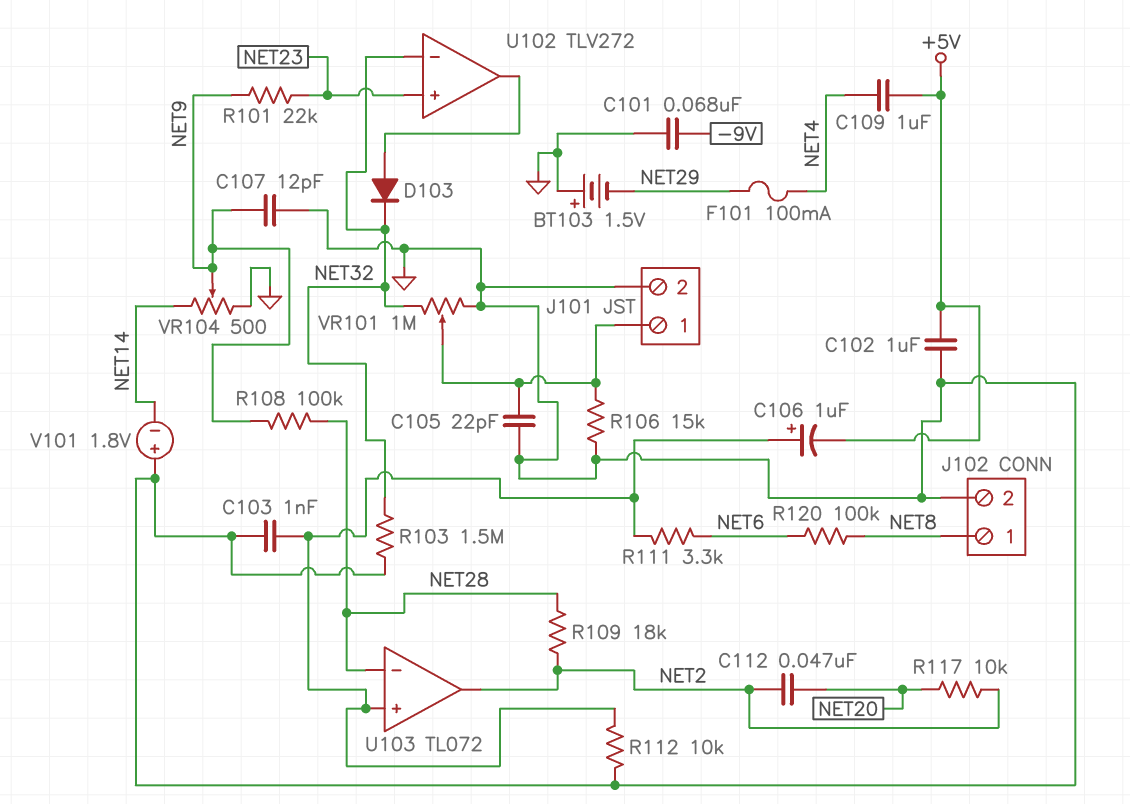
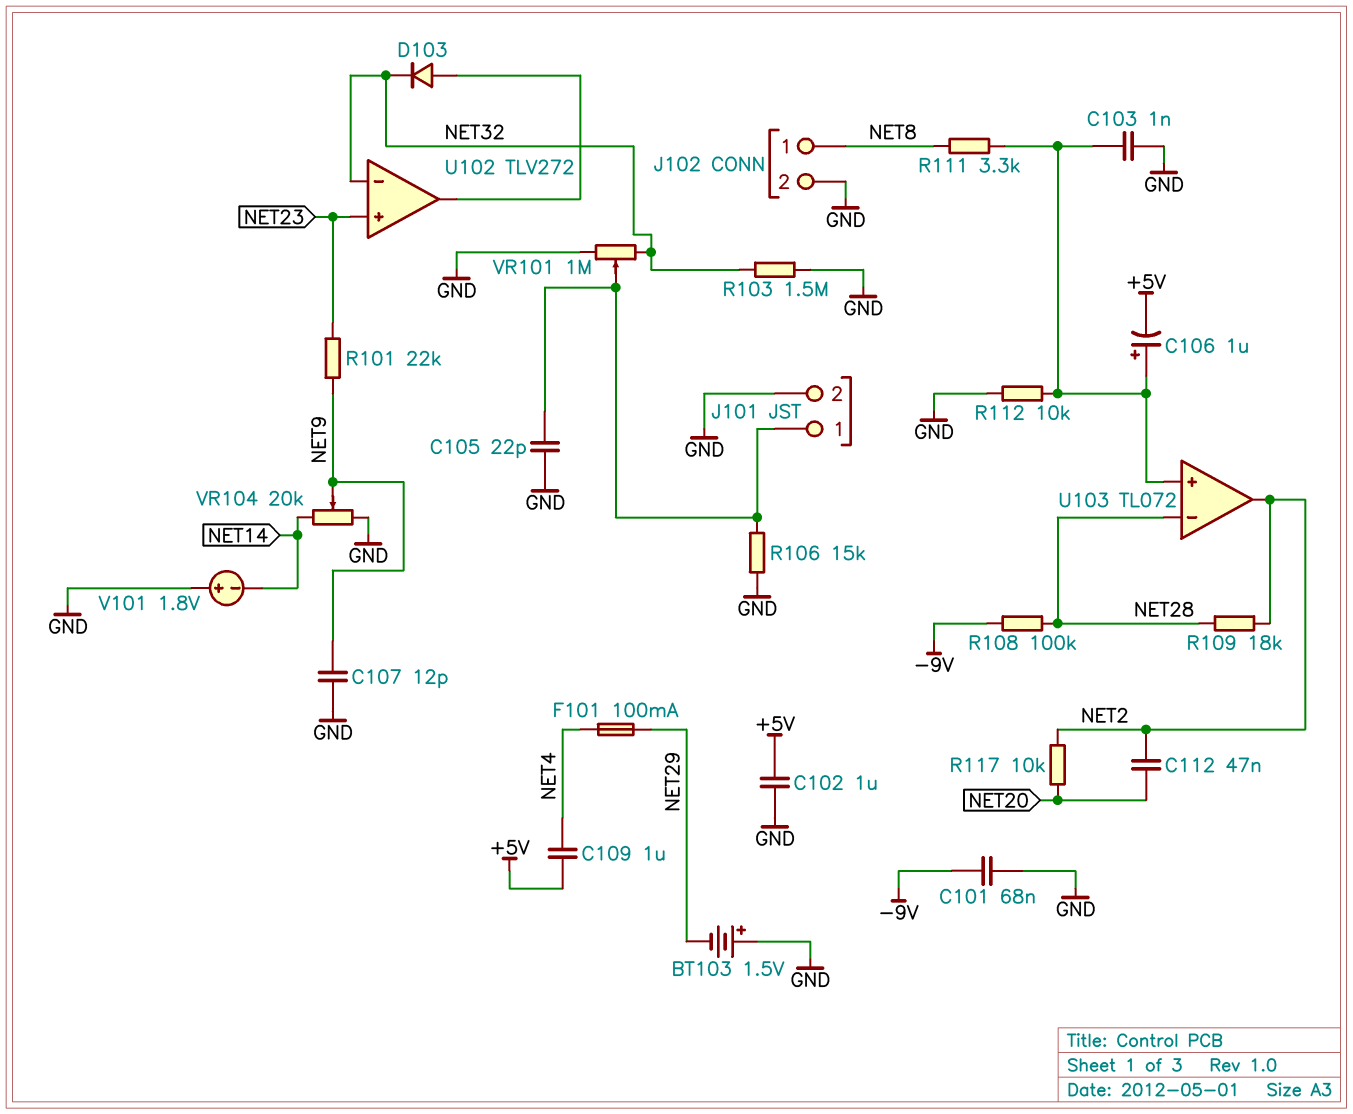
R108: 100k (NET9, NET28) -> 100k (-9V, NET28)
R111: 3.3k (NET6, U103/in+) -> 3.3k (NET8, U103/in+)
R120: 100k (NET6, NET8) -> none
VR104: 500 (GND, NET14, wiper NET9) -> 20k (GND, NET14, wiper NET9)

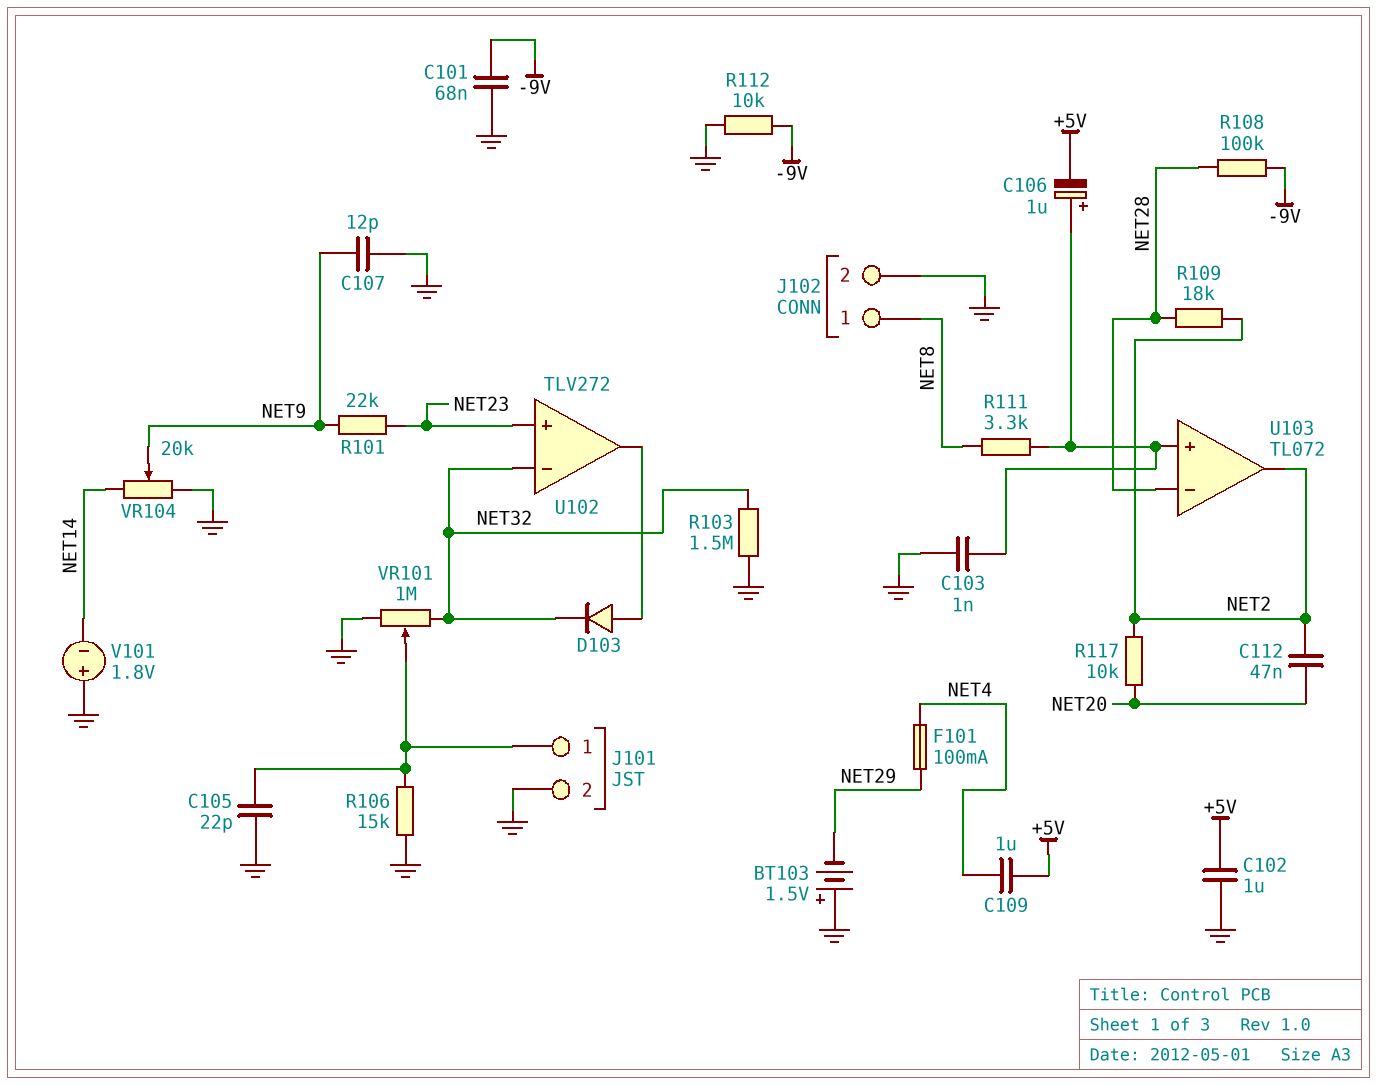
R112: 10k (GND, U103/in+) -> 10k (-9V, GND)

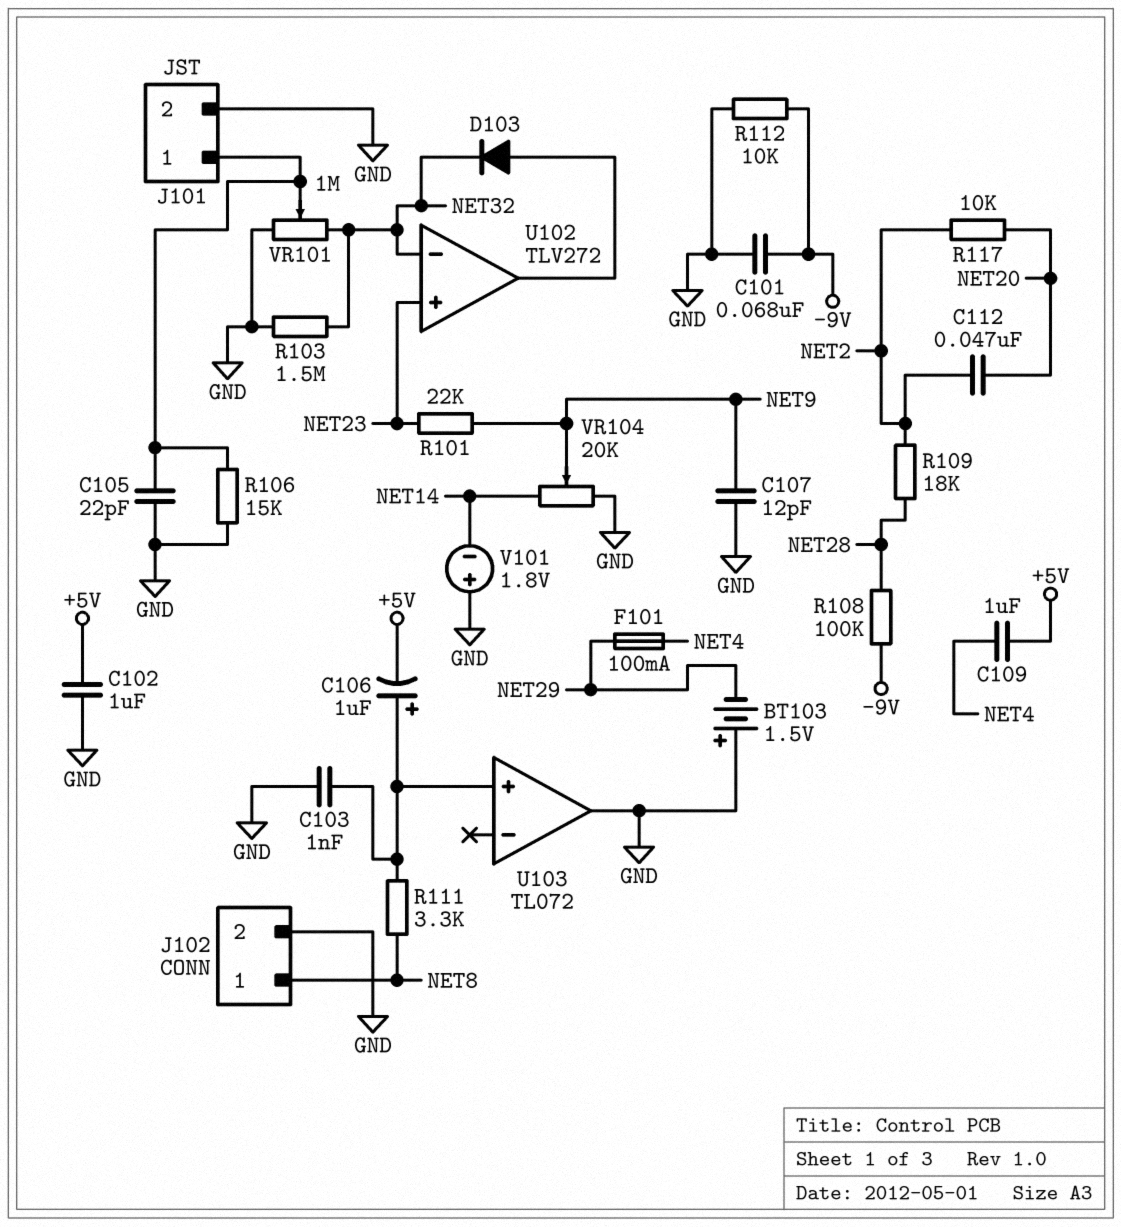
U103 pin in-: NET28 -> none
U103 pin out: NET2 -> GND

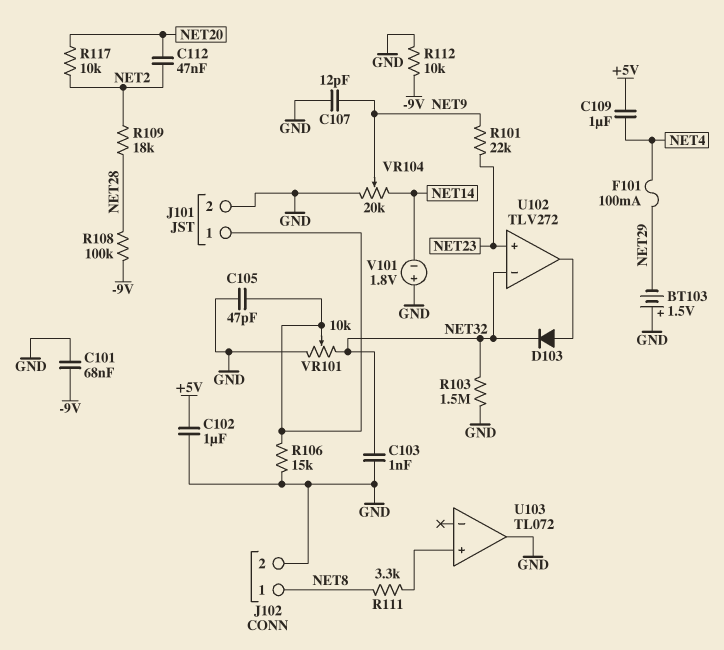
C103: 1nF (GND, U103/in+) -> 1nF (GND, NET32)
C105: 22pF (GND, J101/1) -> 47pF (GND, J101/1)
C106: 1uF (plus U103/in+, minus +5V) -> none
VR101: 1M (GND, NET32, wiper J101/1) -> 10k (GND, NET32, wiper J101/1)

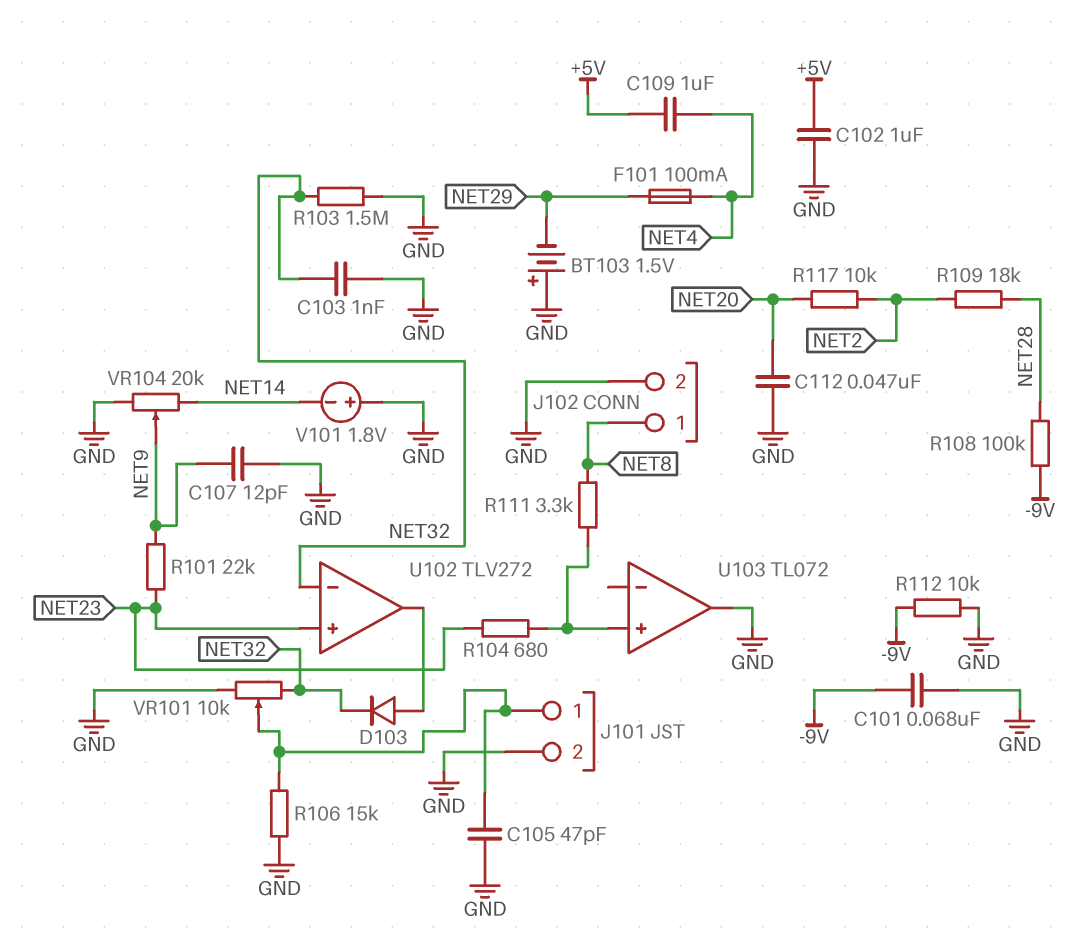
C112: 47nF (NET2, NET20) -> 47nF (GND, NET20)
R104: none -> 680 (NET23, U103/in+)

